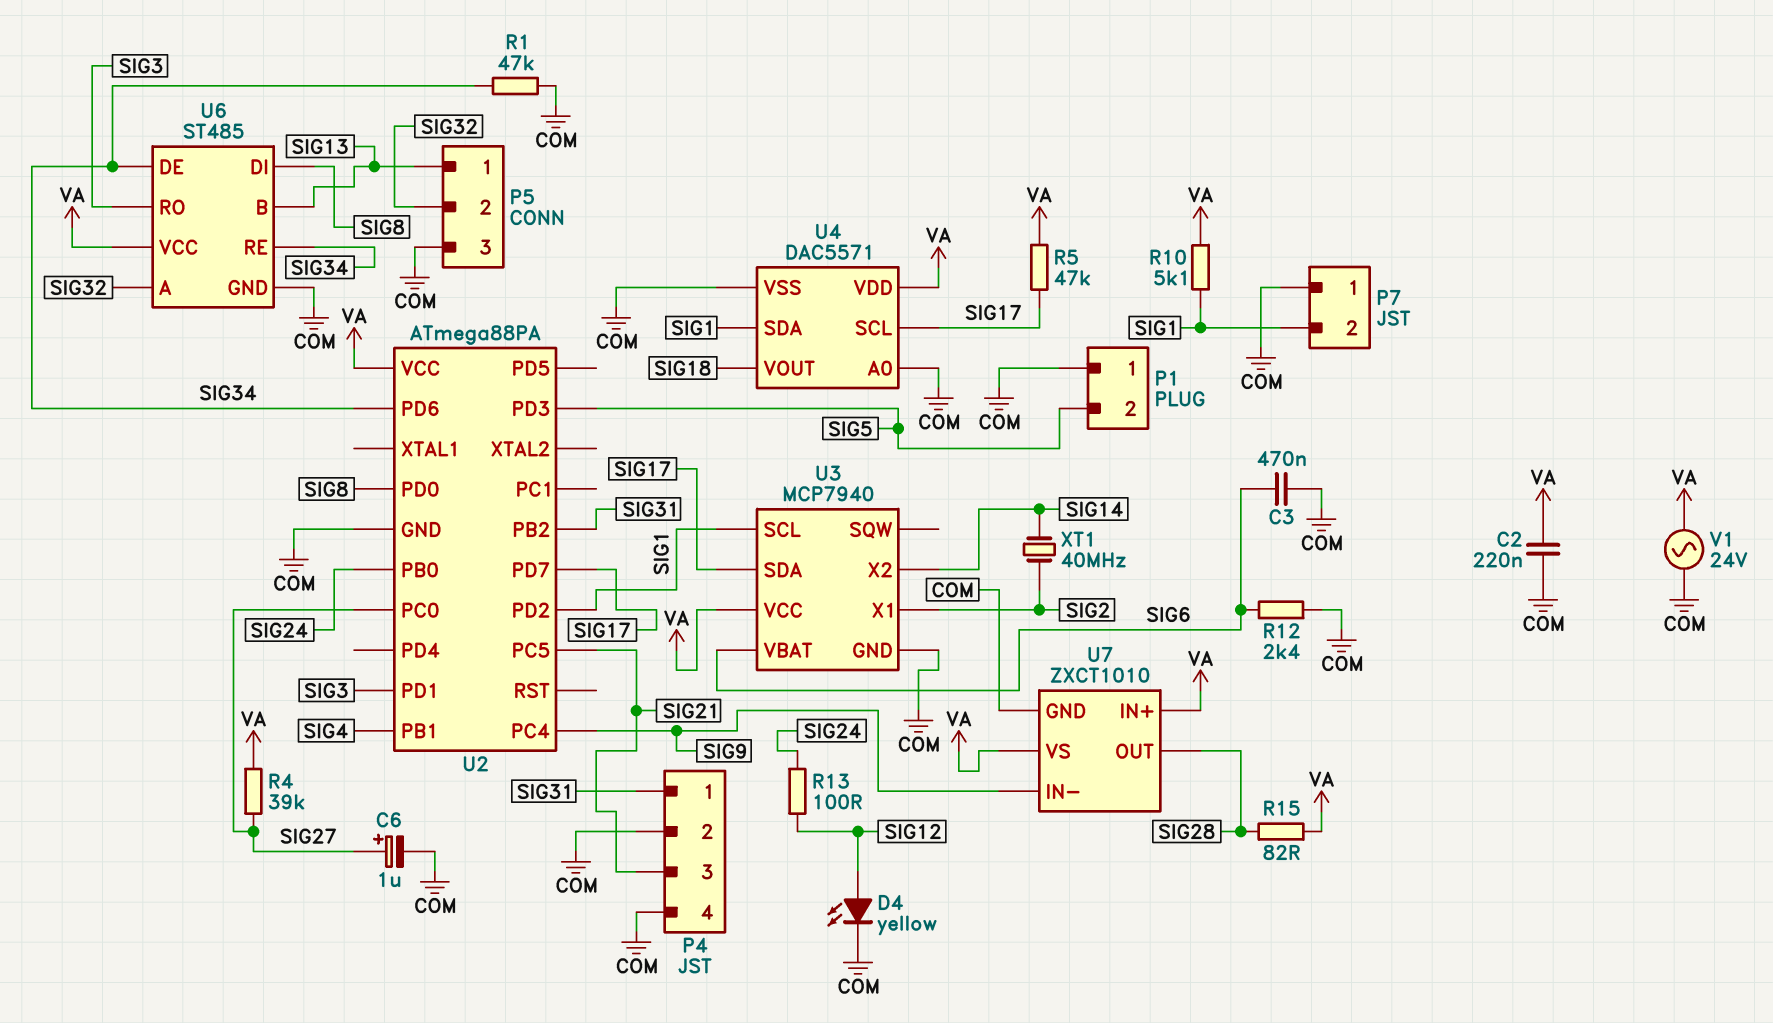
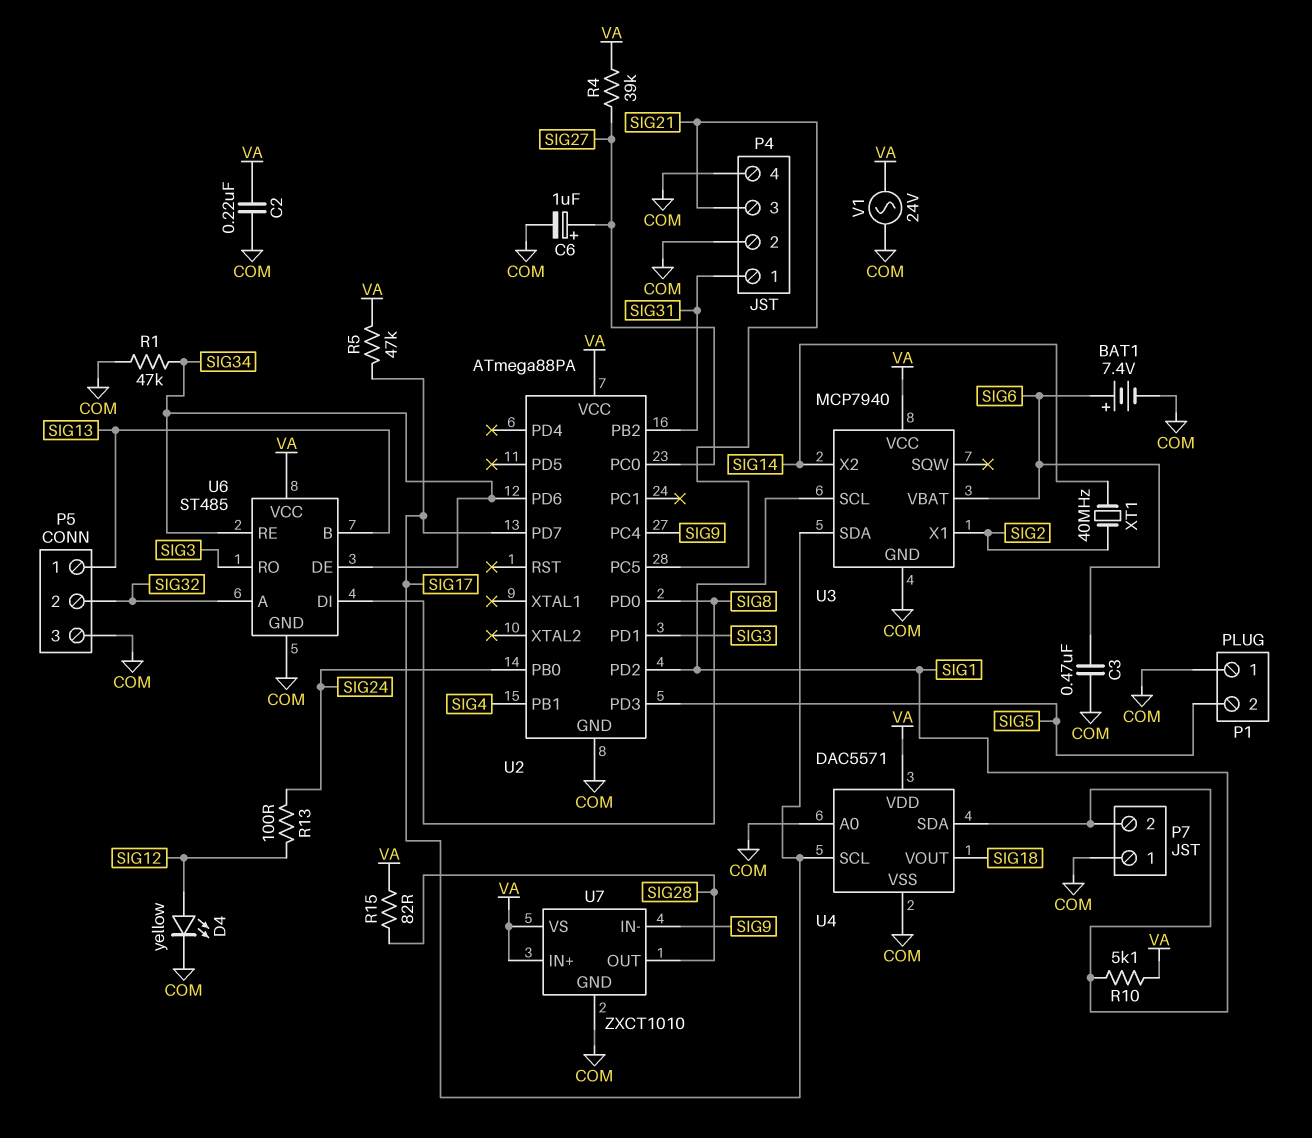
BAT1: none -> 7.4V (plus SIG6, minus COM)
R12: 2.4k (COM, SIG6) -> none

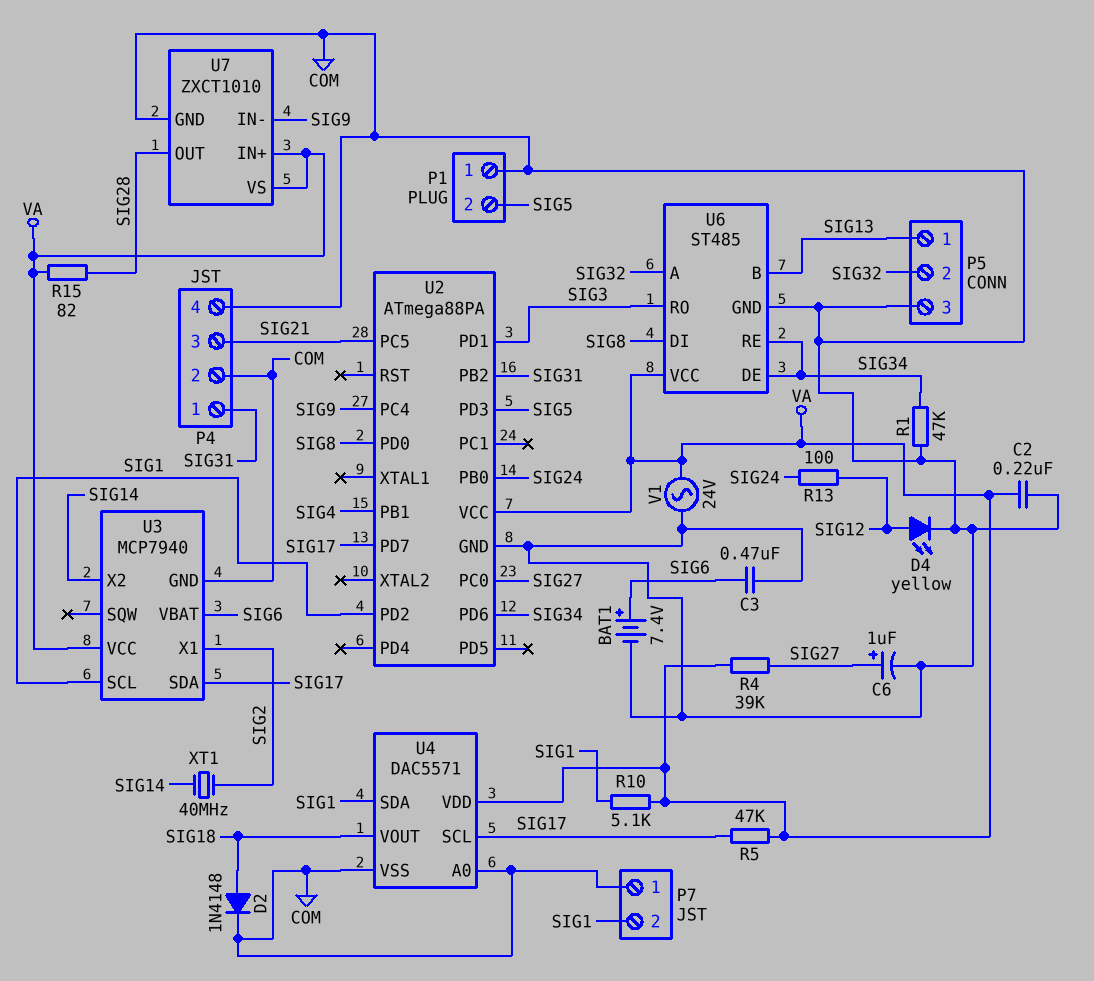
D2: none -> diode 1N4148 (A SIG18, K COM)

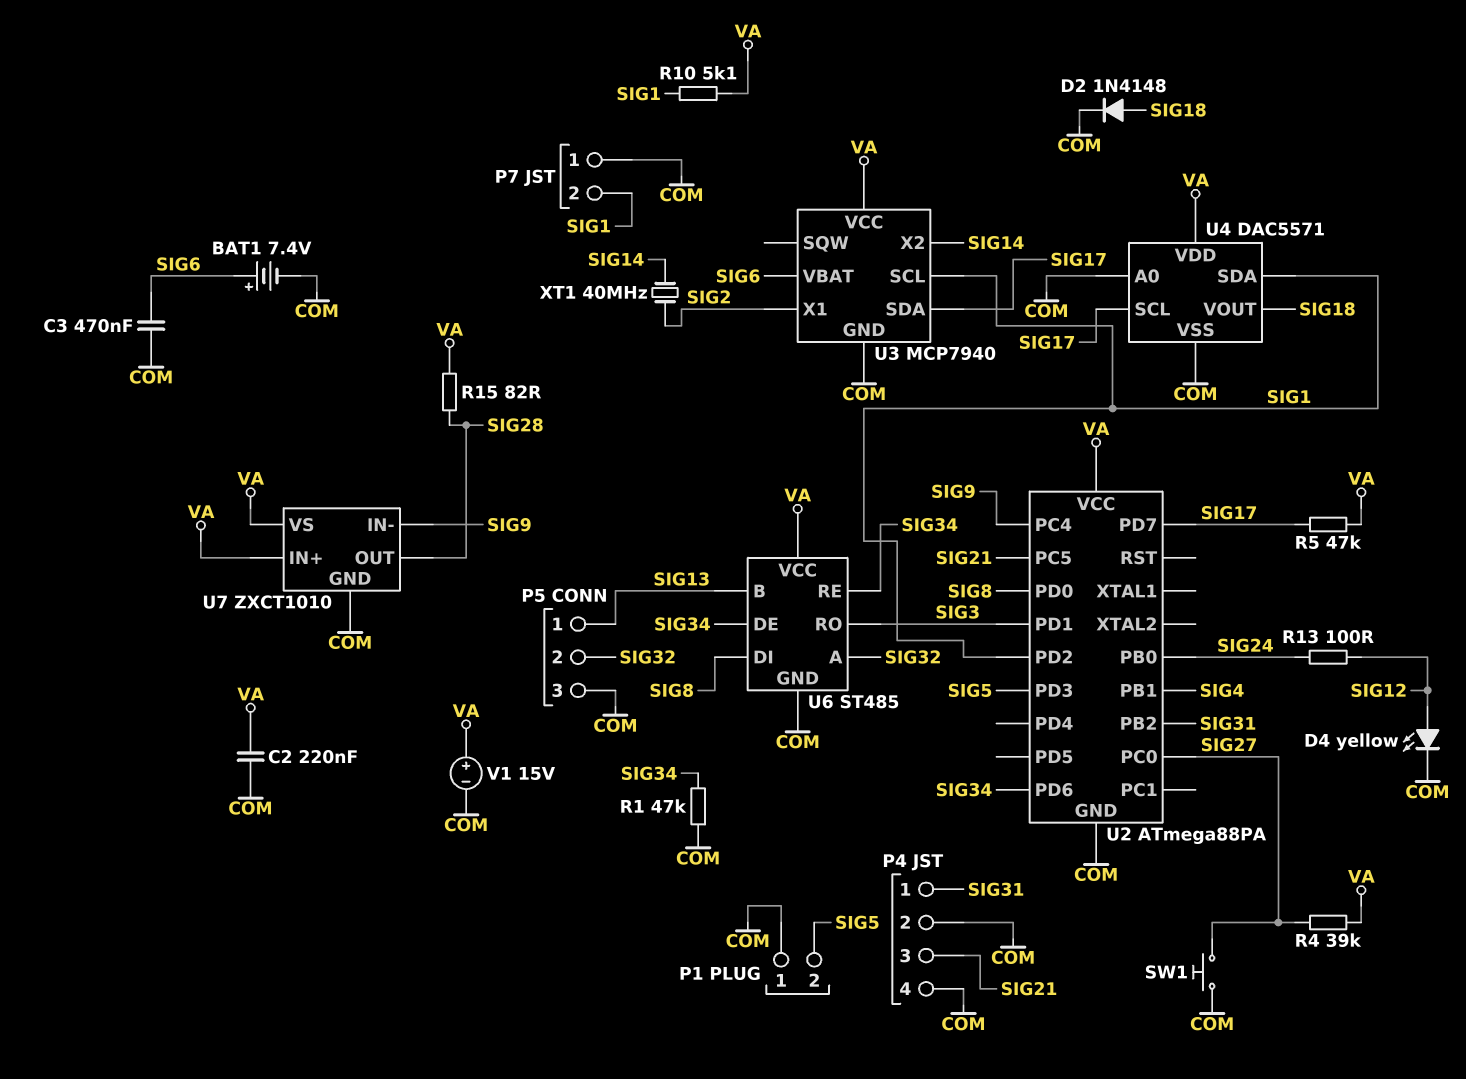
C6: 1uF (plus SIG27, minus COM) -> none
SW1: none -> button (COM, SIG27)
V1: AC 24V (COM, VA) -> 15V (plus VA, minus COM)

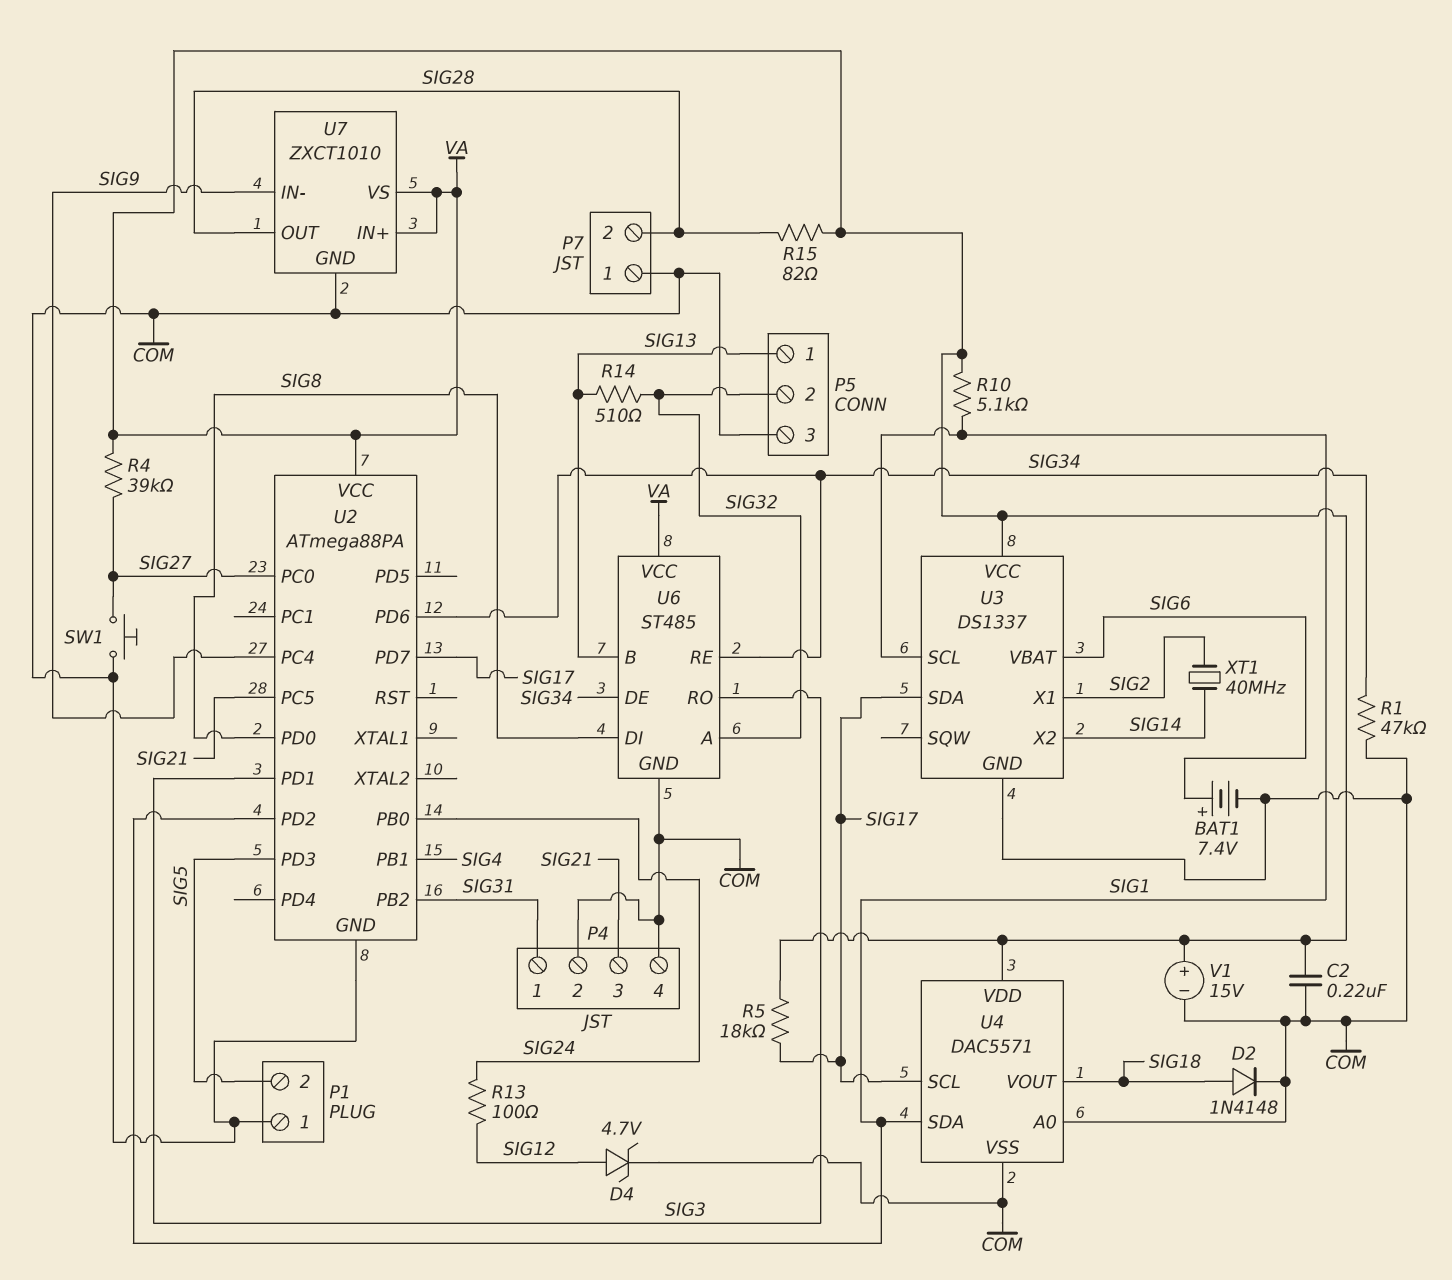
C3: 470nF (COM, SIG6) -> none
D4: LED yellow (A SIG12, K COM) -> zener 4.7V (A SIG12, K COM)
P7 pin 2: SIG1 -> SIG28
R5: 47k (SIG17, VA) -> 18k (SIG17, VA)
R14: none -> 510 (SIG13, SIG32)
U3: MCP7940 -> DS1337

